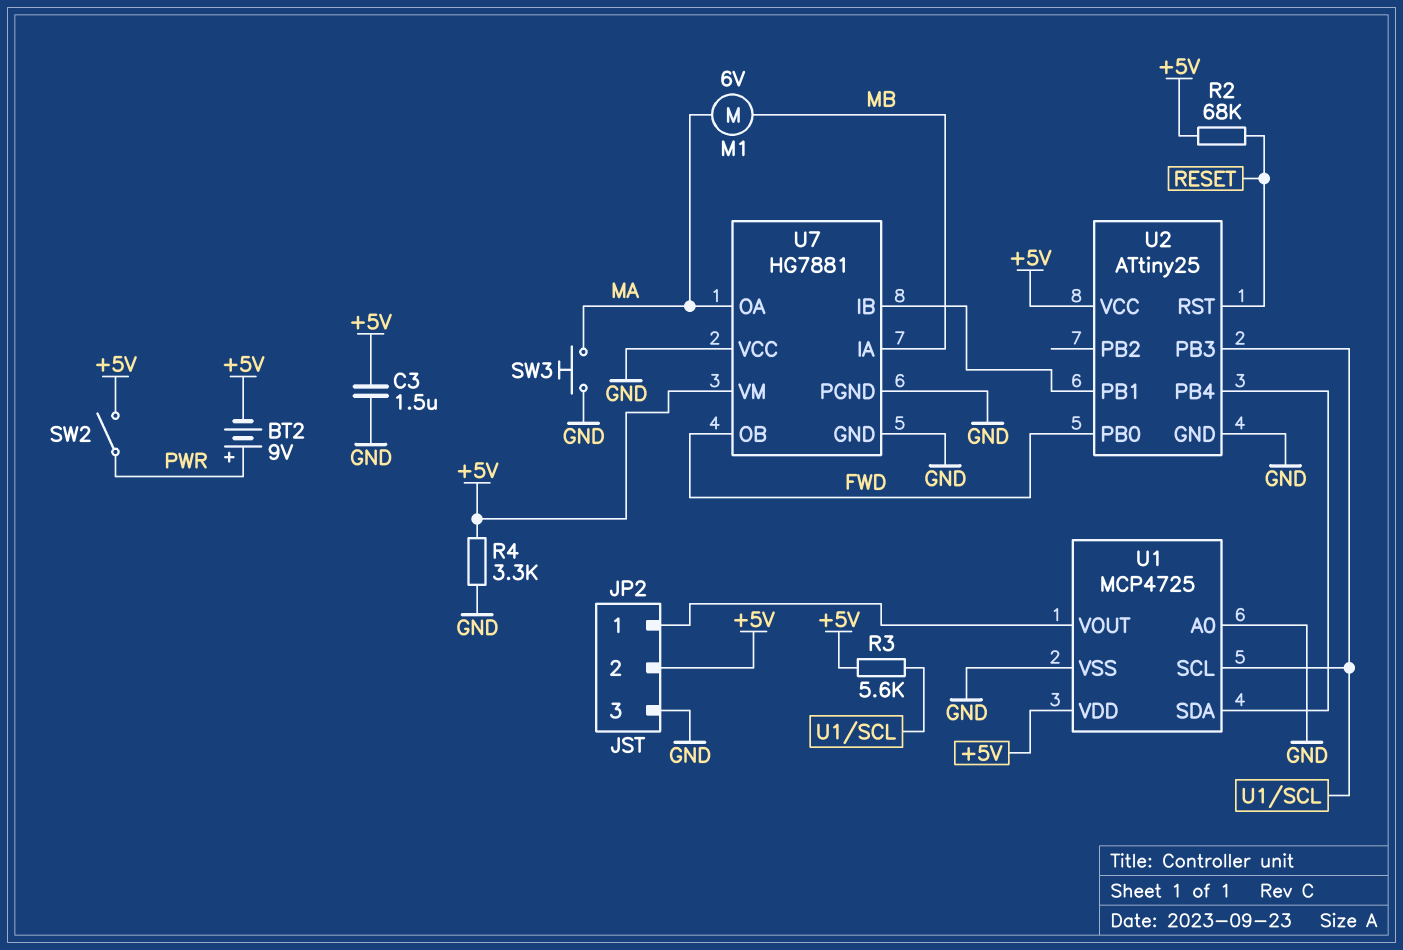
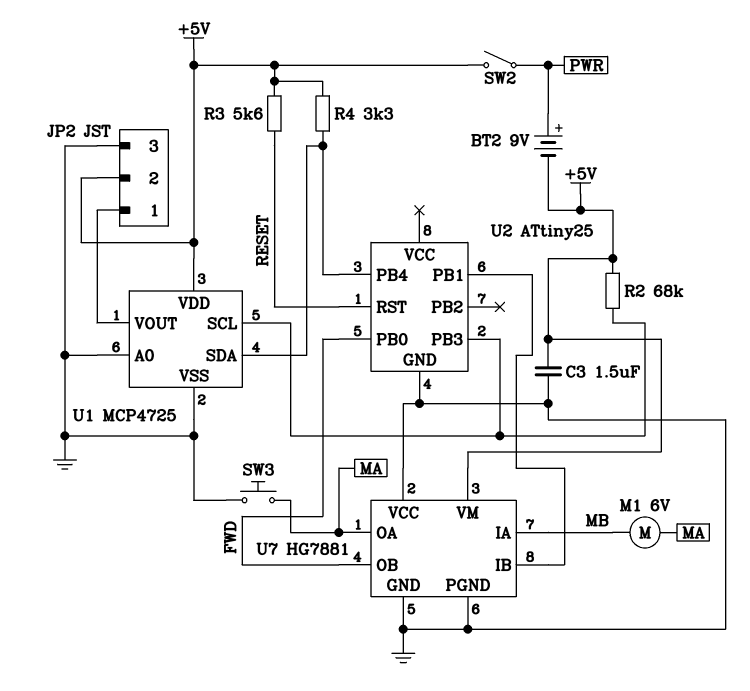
R2: 68k (+5V, RESET) -> 68k (+5V, U1/SCL)
R3: 5.6k (+5V, U1/SCL) -> 5.6k (+5V, RESET)
R4: 3.3k (+5V, GND) -> 3.3k (+5V, U1/SDA)
U2 pin VCC: +5V -> none

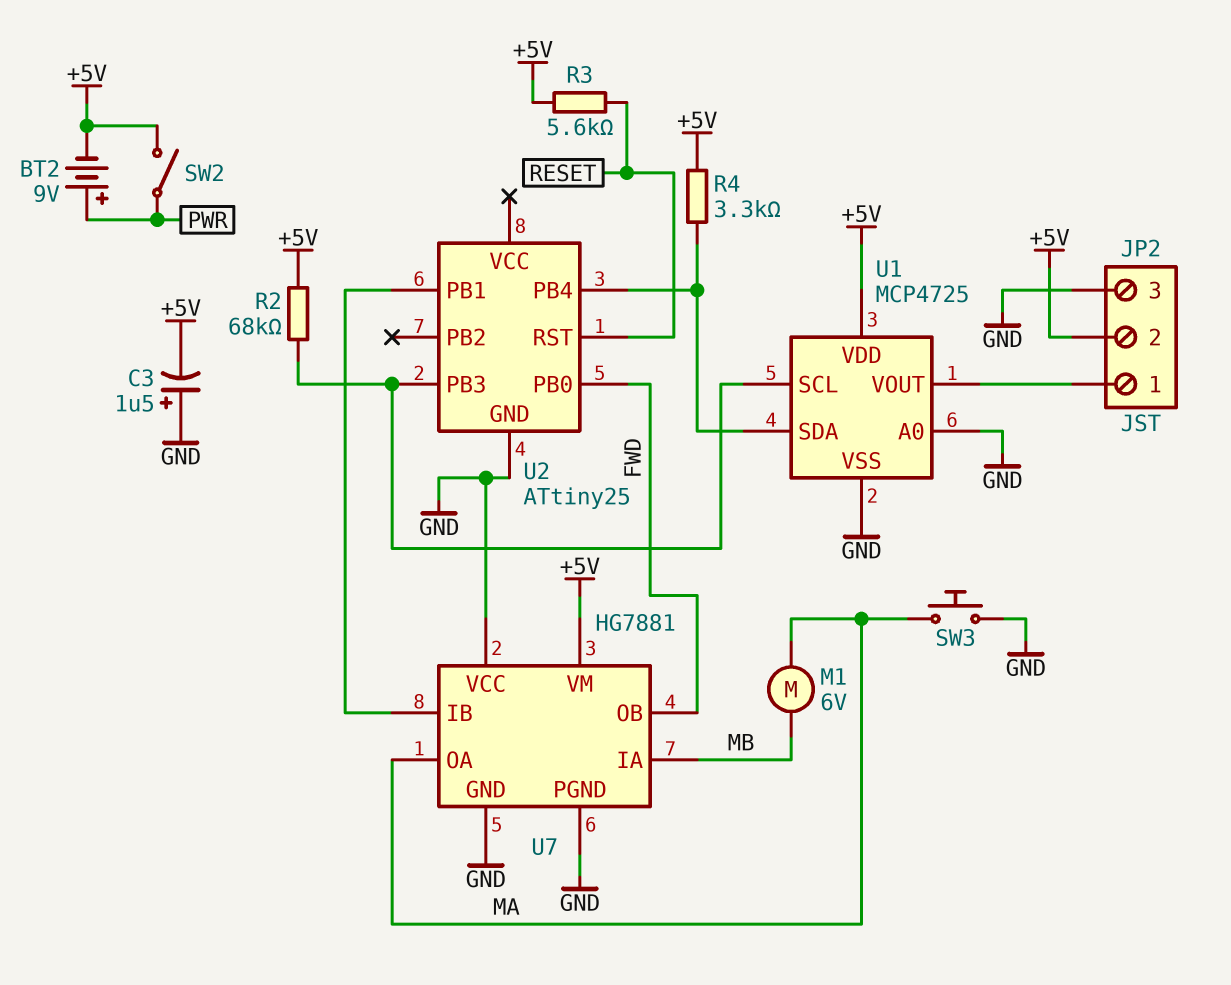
C3: 1.5uF (+5V, GND) -> 1.5uF (plus GND, minus +5V)

